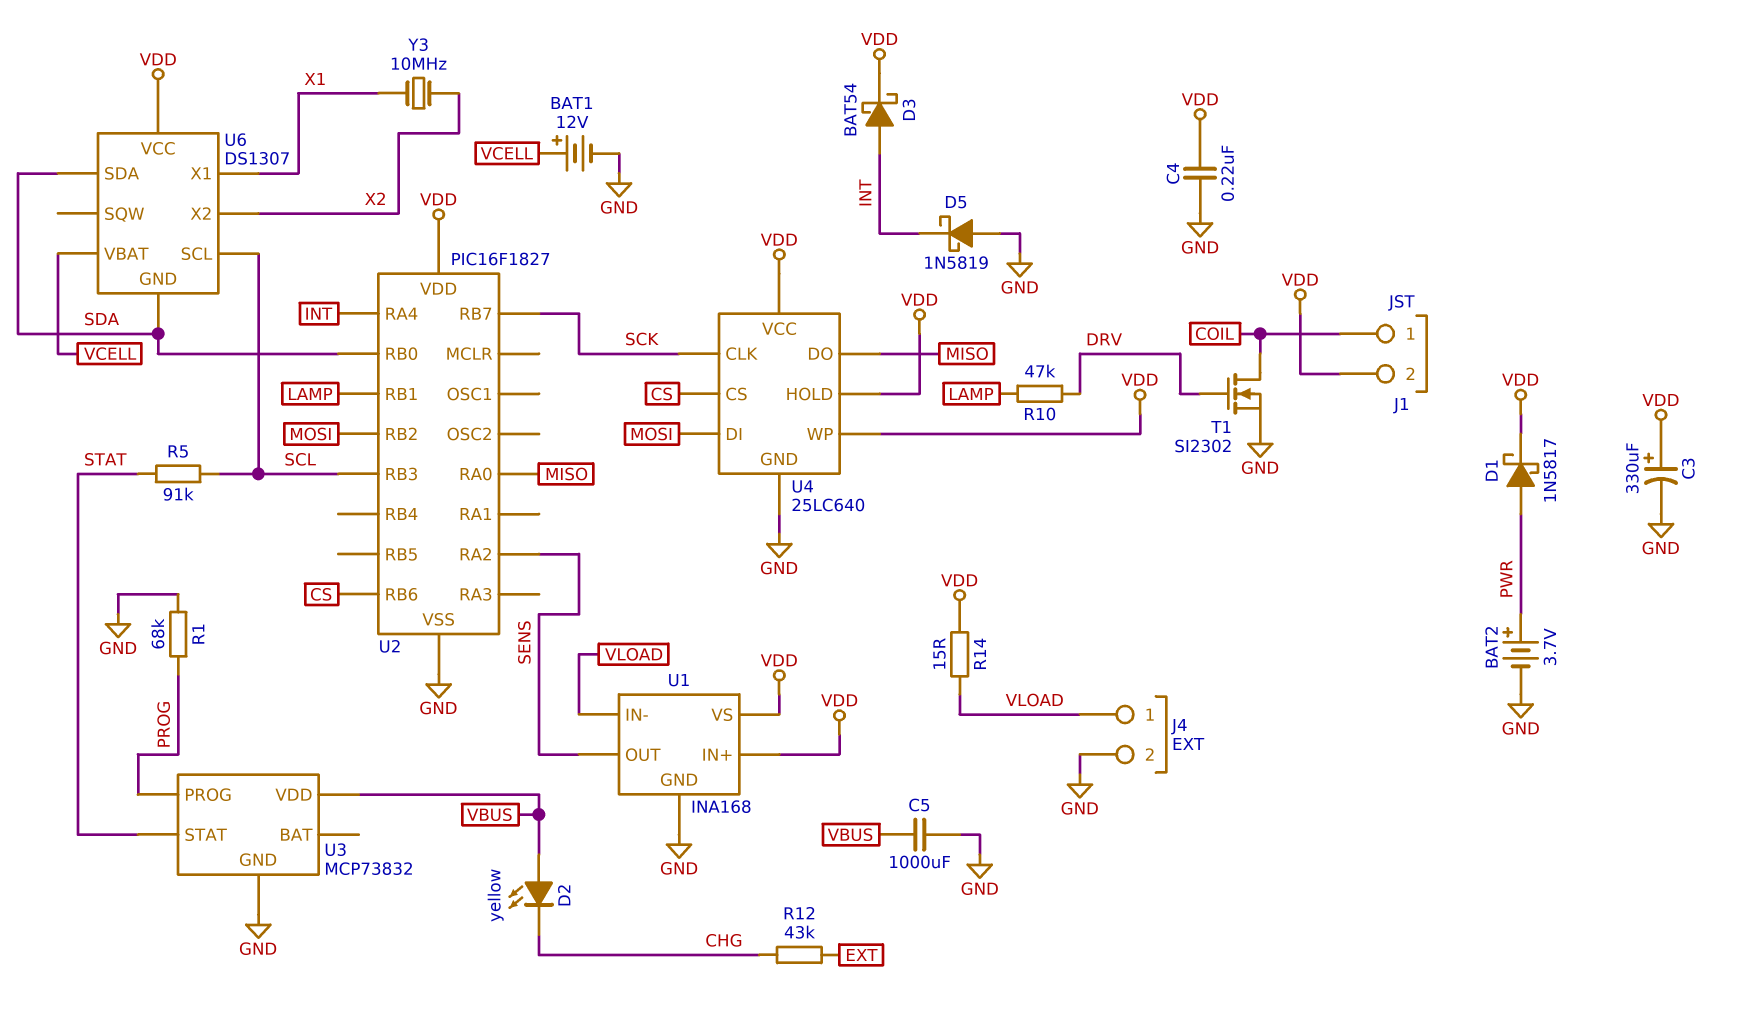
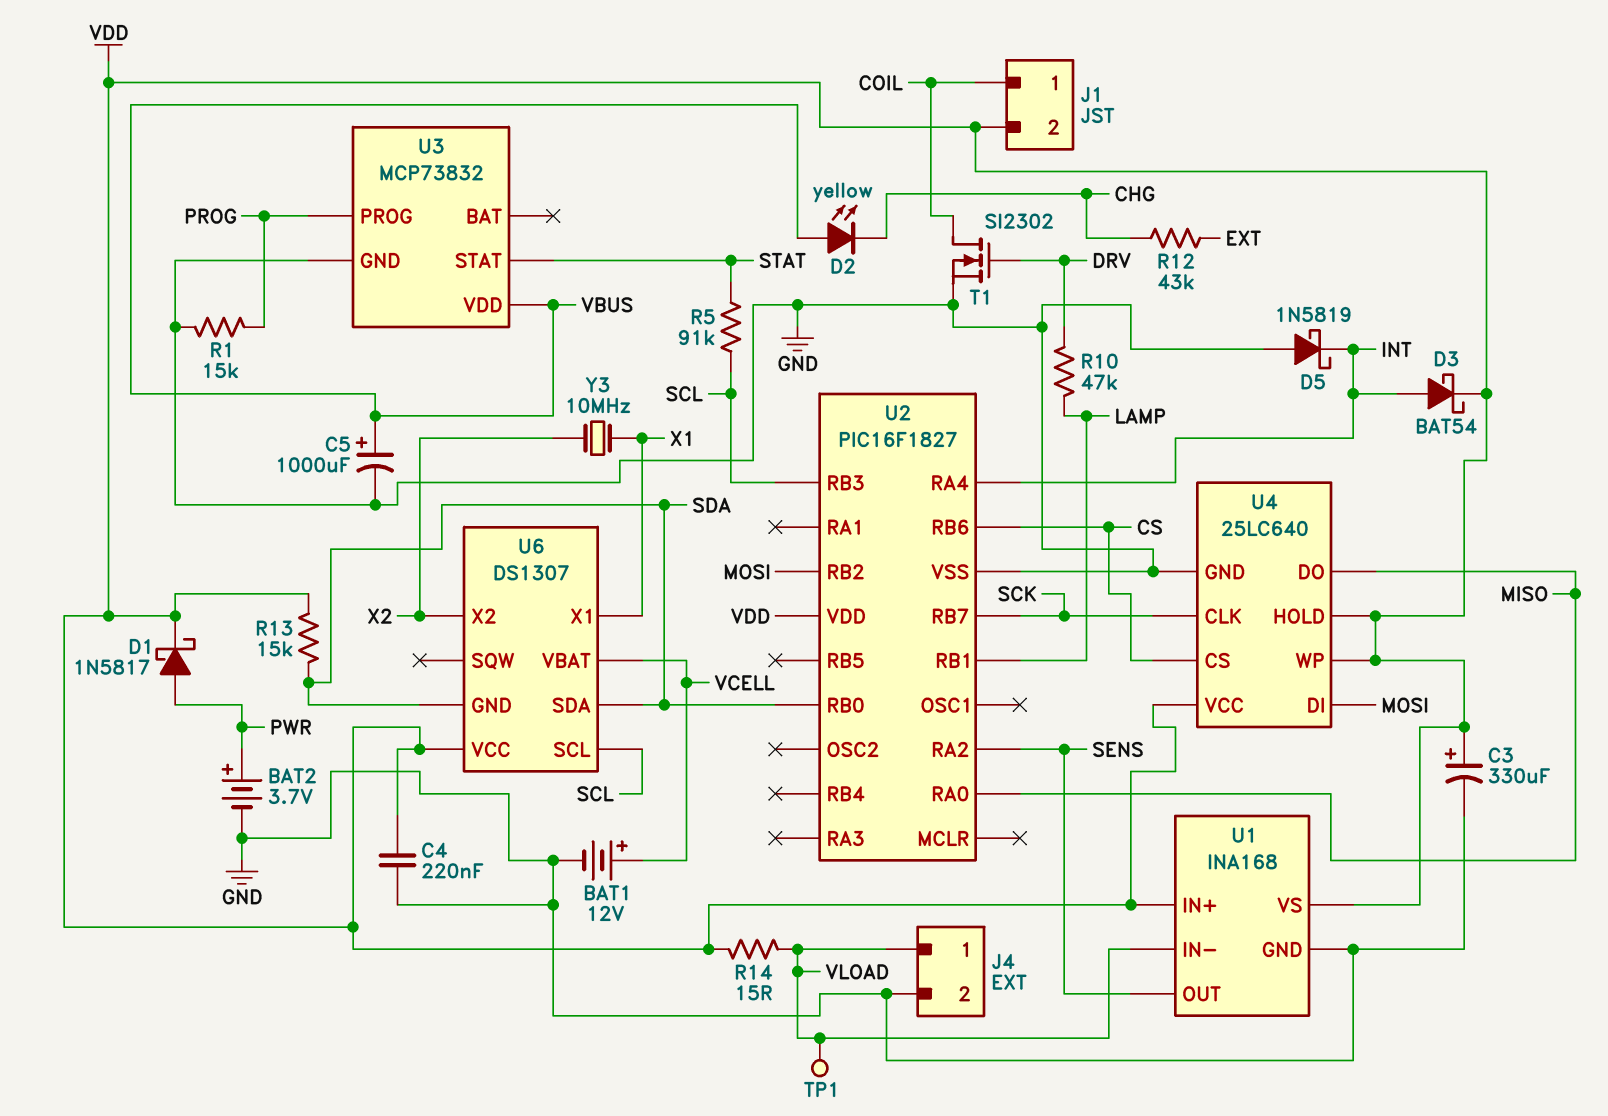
C5: 1000uF (GND, VBUS) -> 1000uF (plus VBUS, minus GND)
R1: 68k (GND, PROG) -> 15k (GND, PROG)
R13: none -> 15k (SDA, VDD)
TP1: none -> test point (VLOAD)

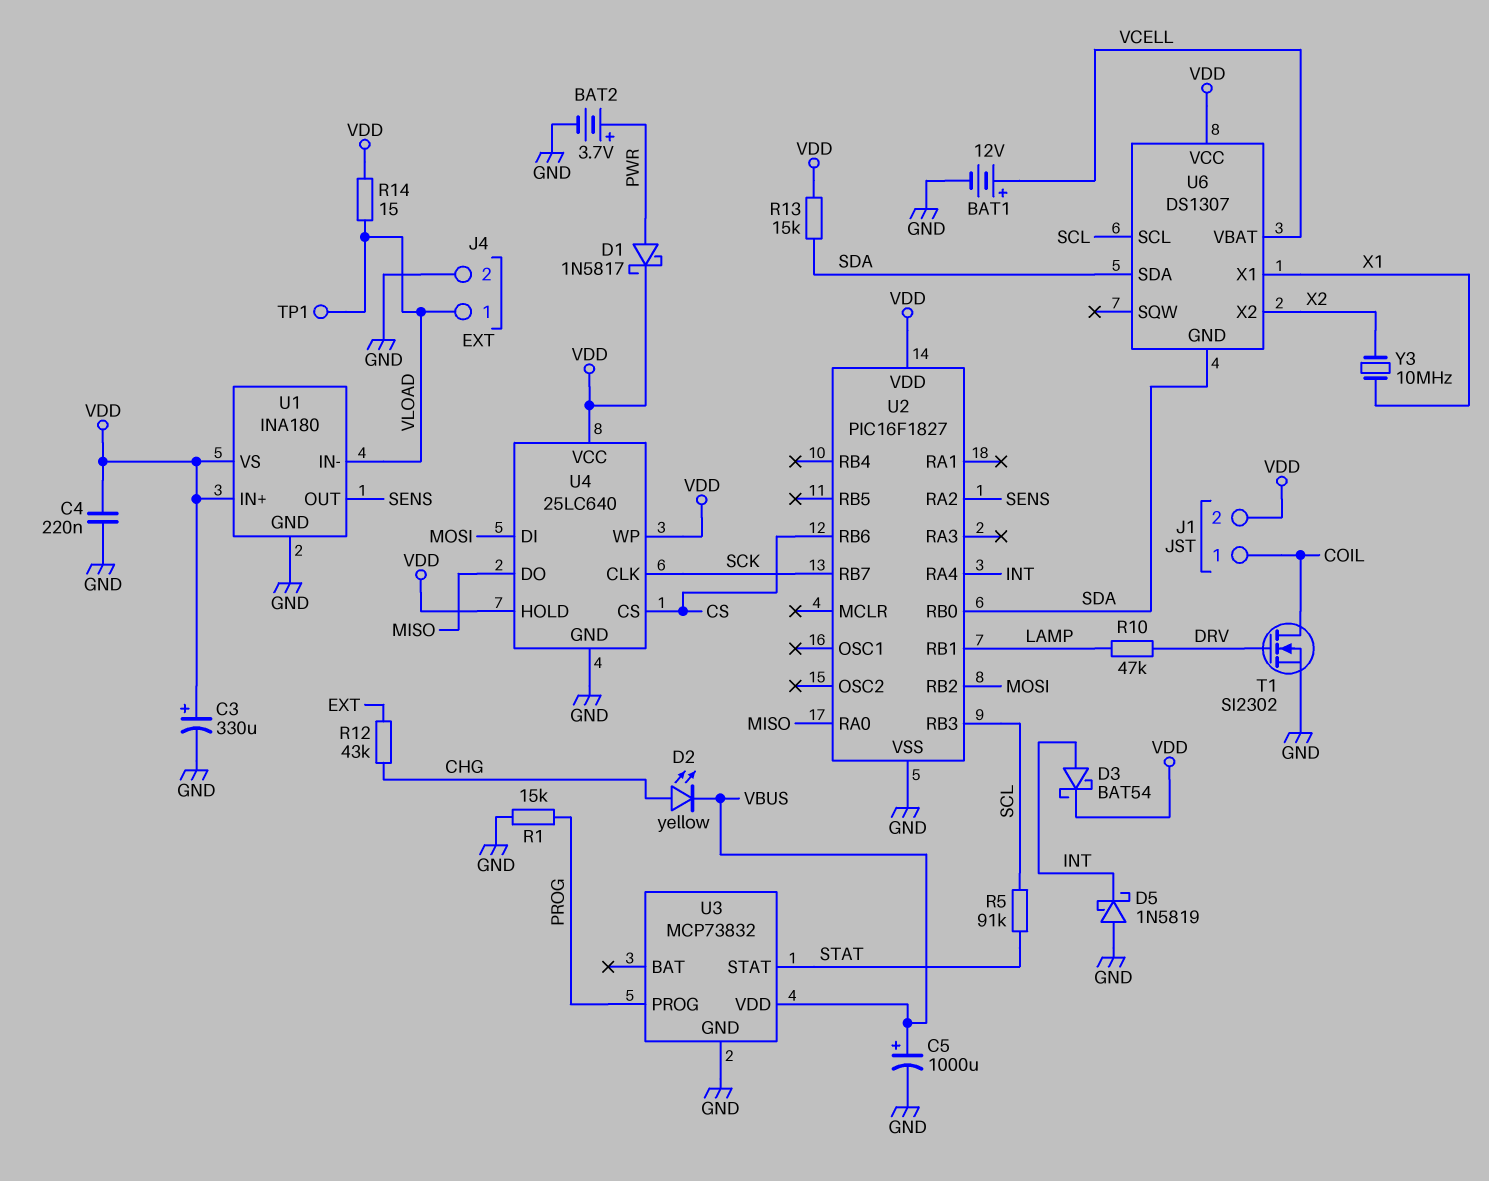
D2: LED yellow (A VBUS, K CHG) -> LED yellow (A CHG, K VBUS)
U1: INA168 -> INA180

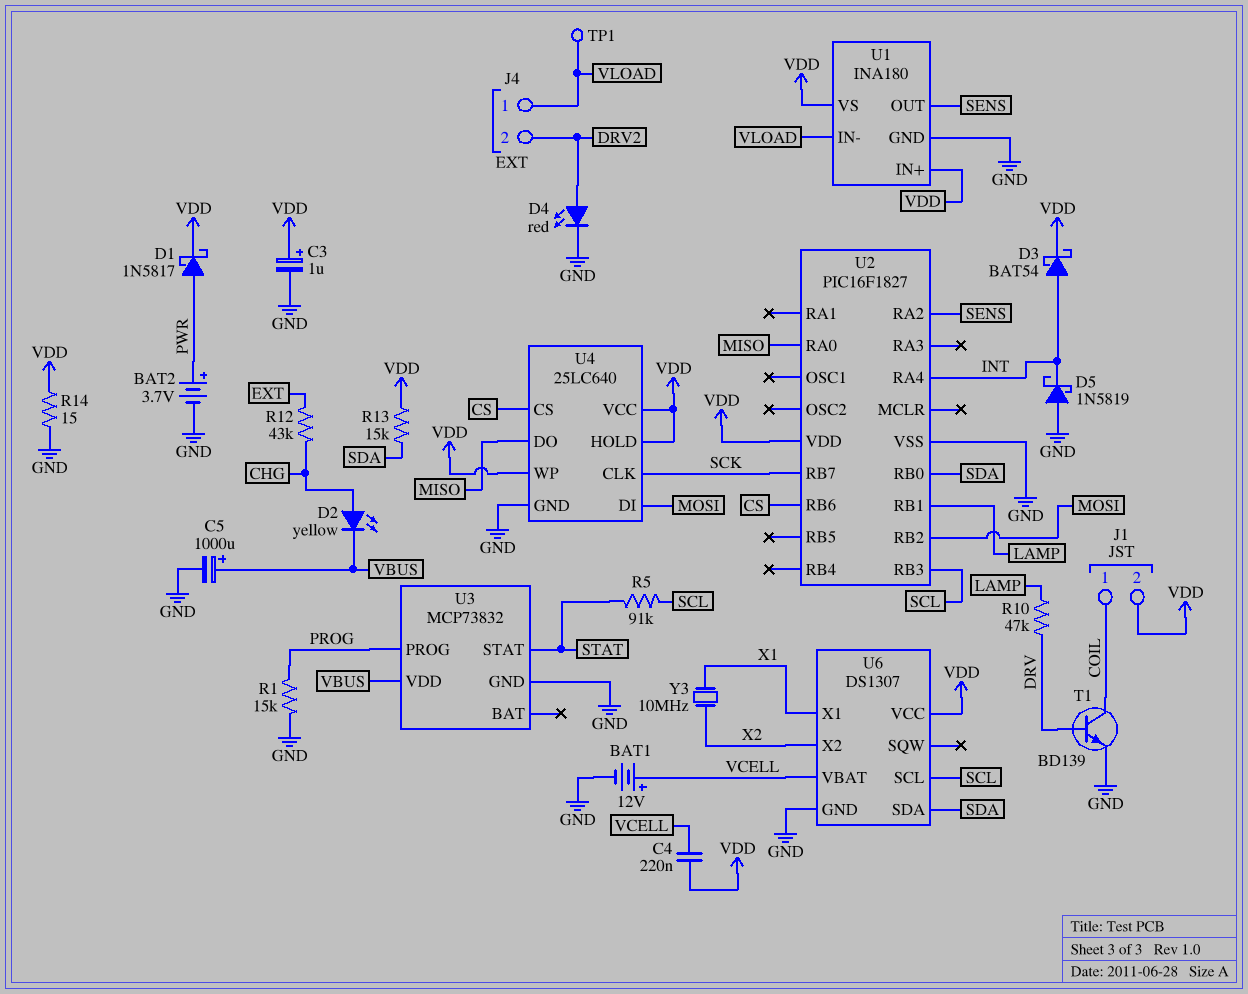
C3: 330uF (plus VDD, minus GND) -> 1uF (plus VDD, minus GND)
C4: 220nF (GND, VDD) -> 220nF (VCELL, VDD)
D4: none -> LED red (A DRV2, K GND)
J4 pin 2: GND -> DRV2
R14: 15 (VDD, VLOAD) -> 15 (GND, VDD)
T1: NMOS SI2302 (G DRV, D COIL, S GND) -> NPN BD139 (B DRV, C COIL, E GND)
U6 pin GND: SDA -> GND

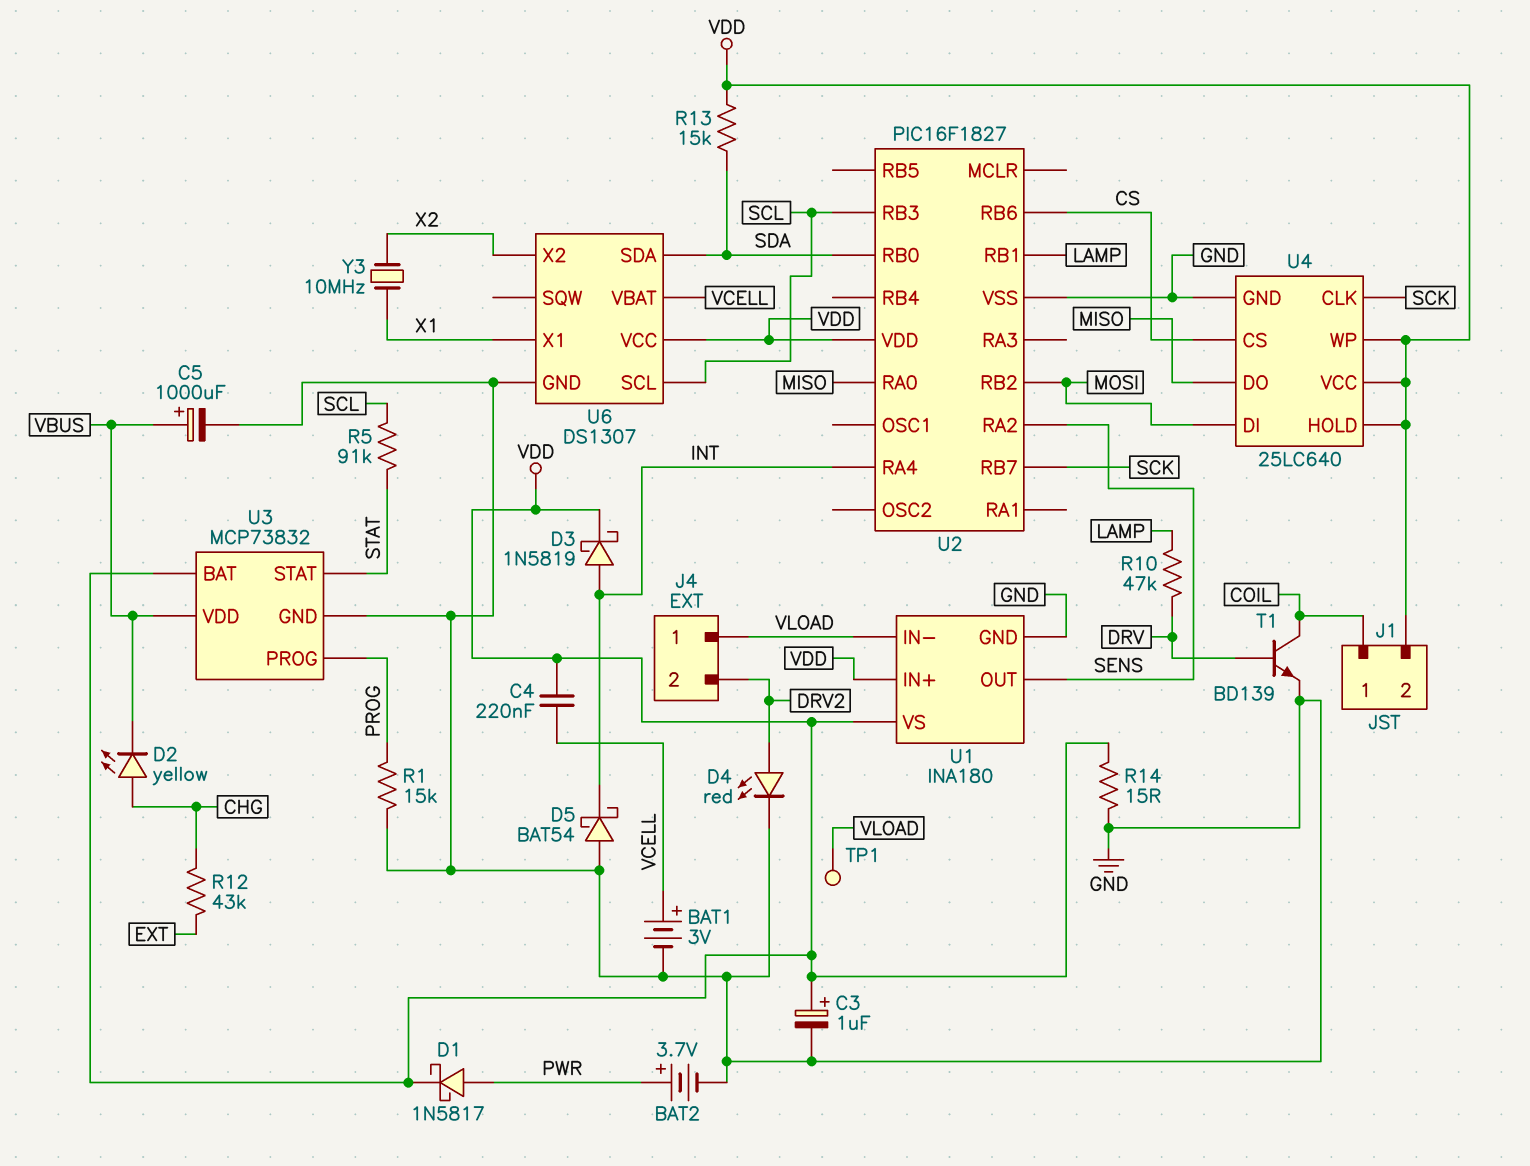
BAT1: 12V (plus VCELL, minus GND) -> 3V (plus VCELL, minus GND)
D3: schottky BAT54 (A INT, K VDD) -> schottky 1N5819 (A INT, K VDD)
D5: schottky 1N5819 (A GND, K INT) -> schottky BAT54 (A GND, K INT)
U3 pin BAT: none -> VDD

